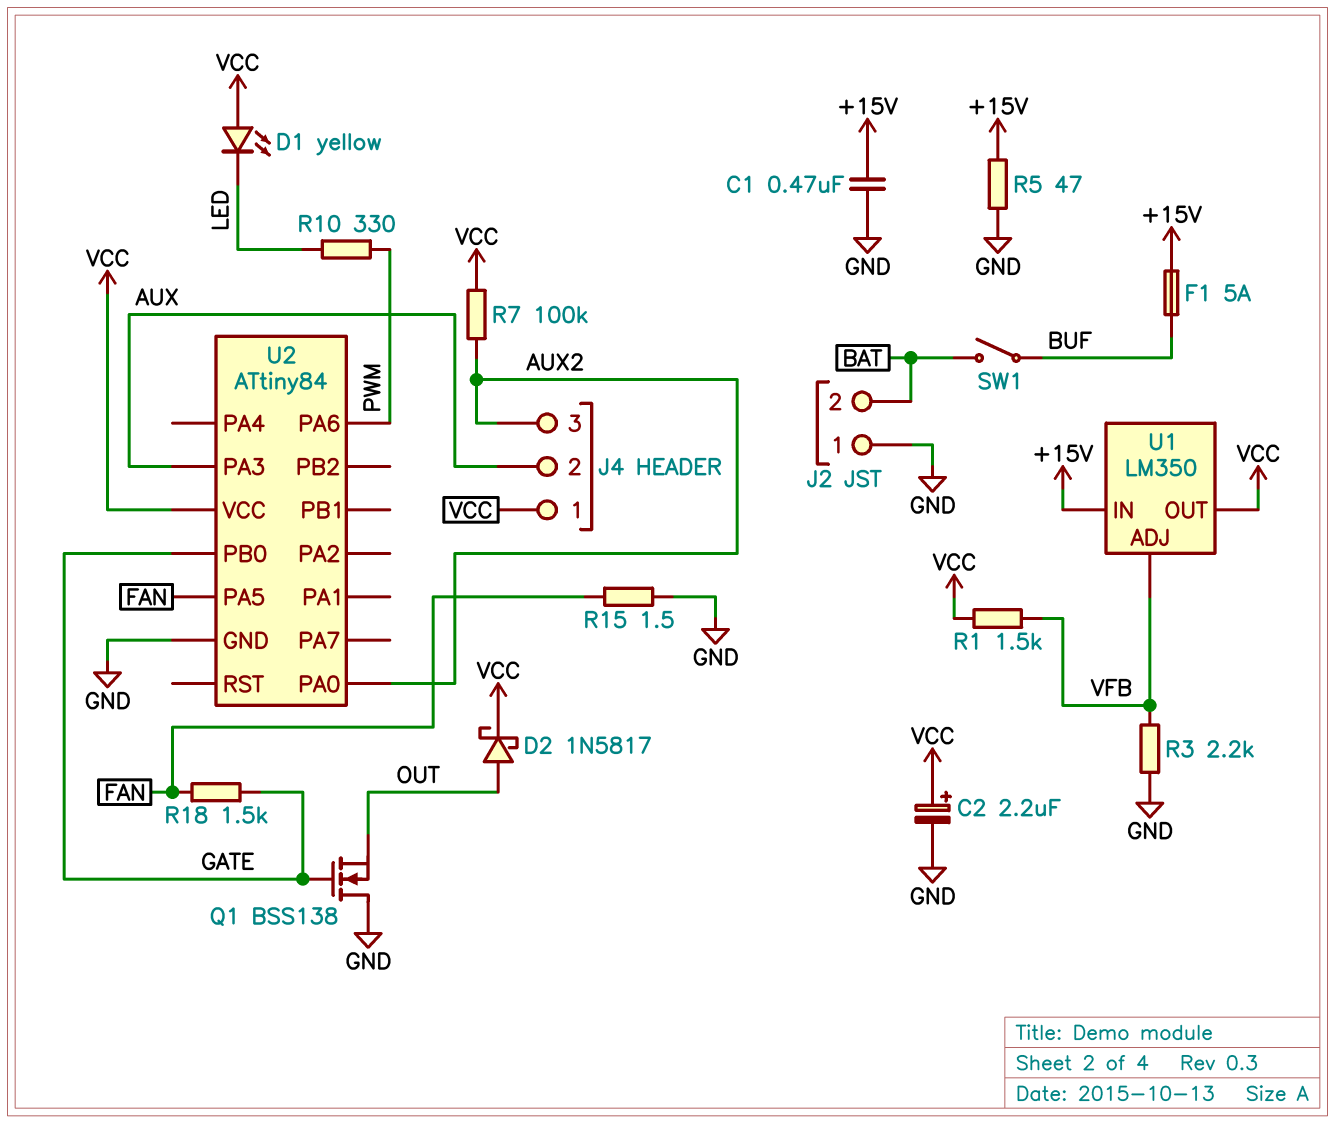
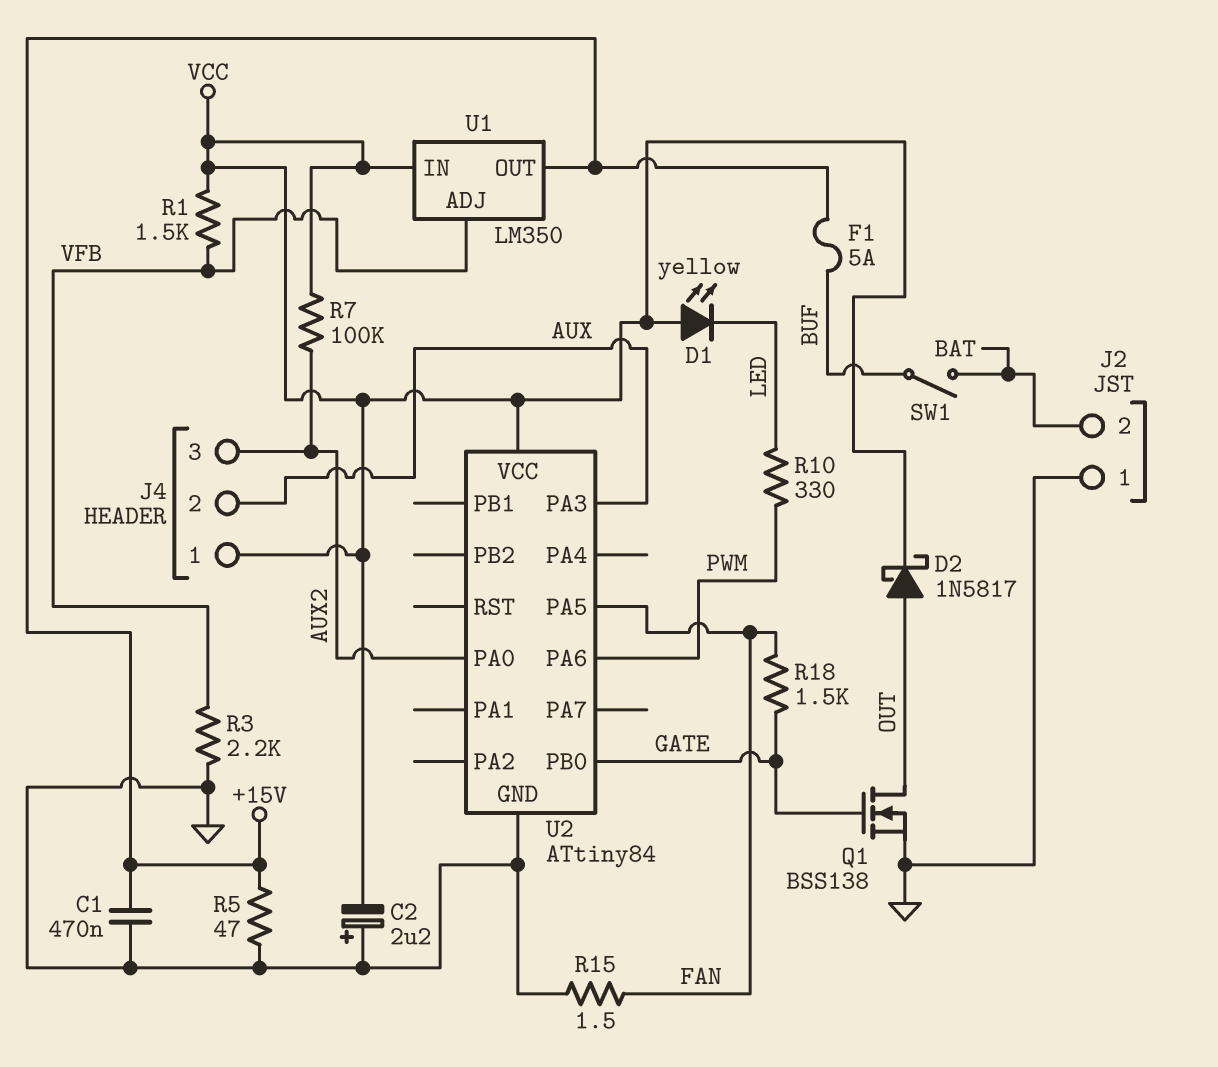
C2: 2.2uF (plus VCC, minus GND) -> 2.2uF (plus GND, minus VCC)
Q1: NMOS BSS138 (G GATE, D GND, S OUT) -> NMOS BSS138 (G GATE, D OUT, S GND)
U1 pin IN: +15V -> VCC
U1 pin OUT: VCC -> +15V

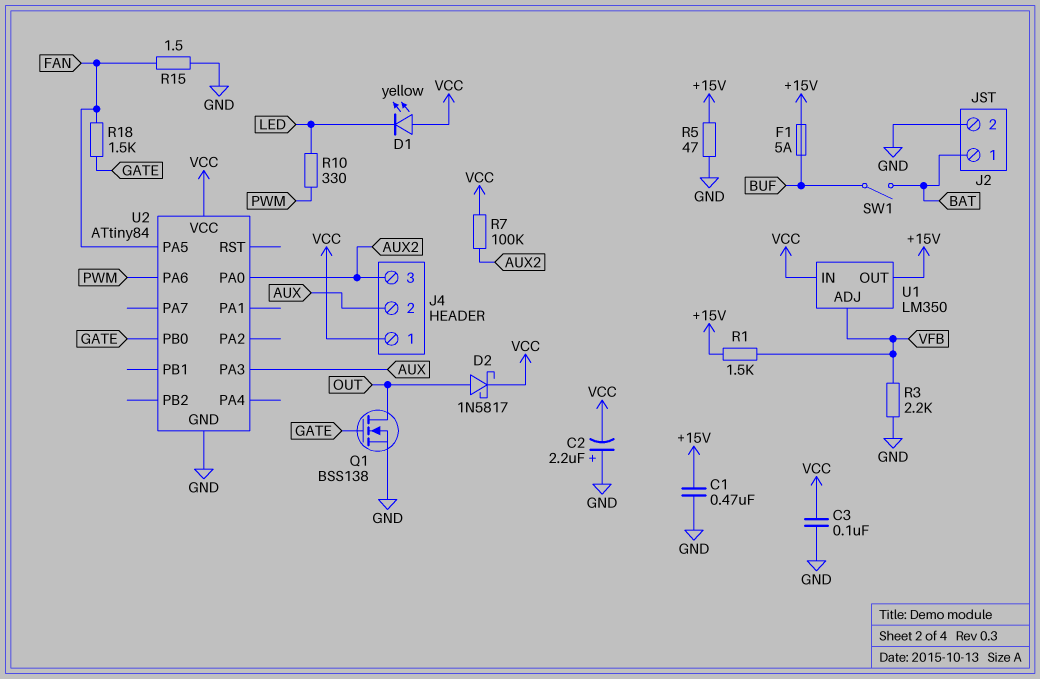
C3: none -> 100nF (GND, VCC)
J2 pin 1: GND -> BAT
J2 pin 2: BAT -> GND
R1: 1.5k (VCC, VFB) -> 1.5k (+15V, VFB)

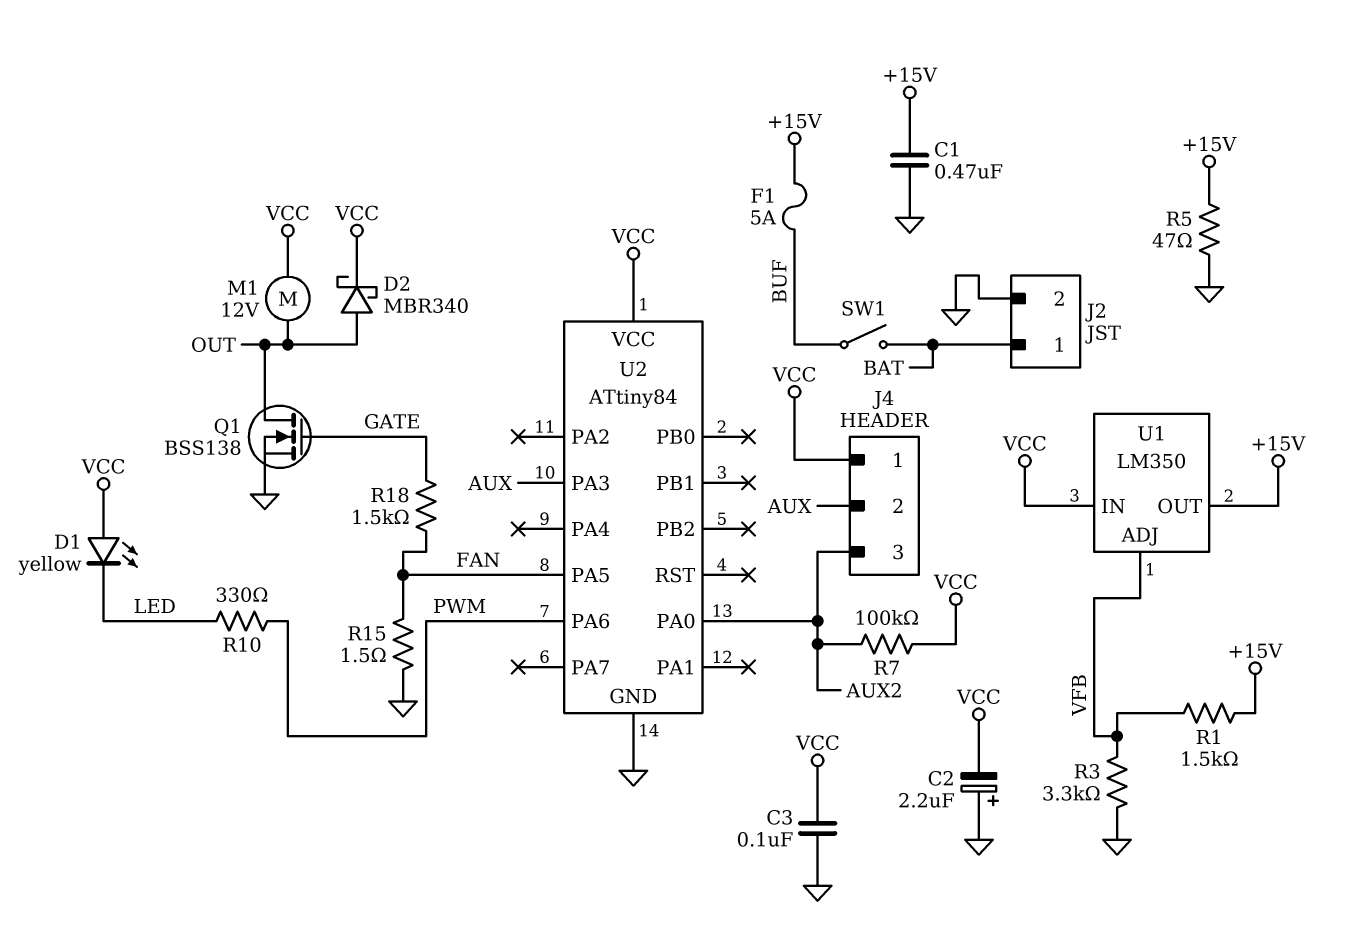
D2: schottky 1N5817 (A OUT, K VCC) -> schottky MBR340 (A OUT, K VCC)
M1: none -> motor 12V (OUT, VCC)
R3: 2.2k (GND, VFB) -> 3.3k (GND, VFB)
U2 pin PB0: GATE -> none

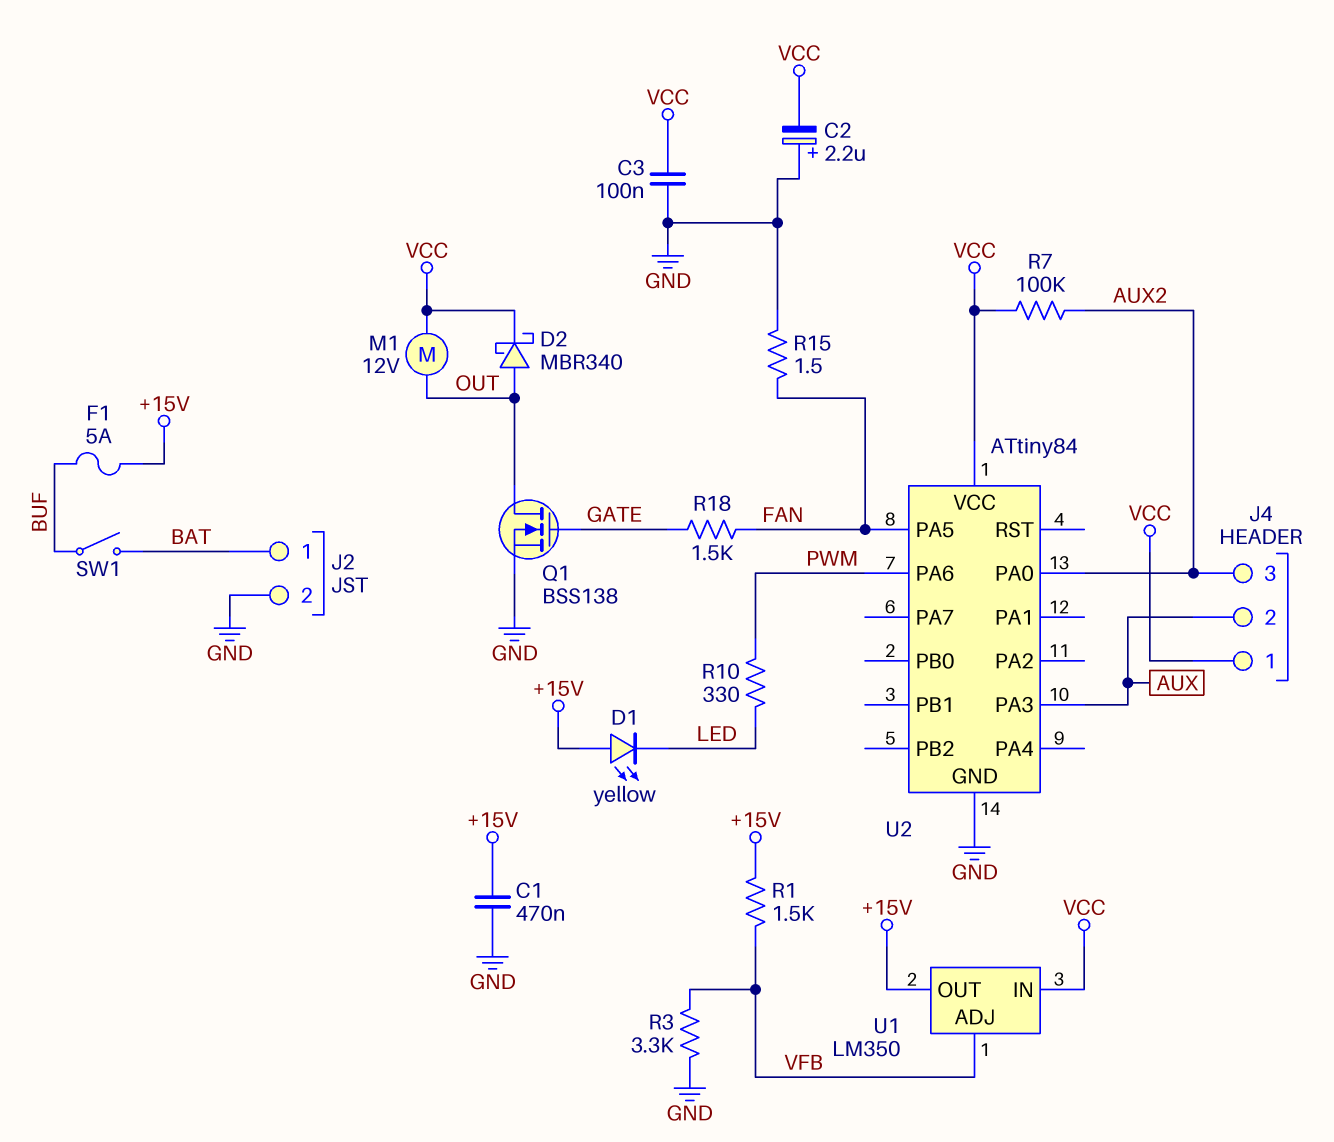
D1: LED yellow (A VCC, K LED) -> LED yellow (A +15V, K LED)
R5: 47 (+15V, GND) -> none

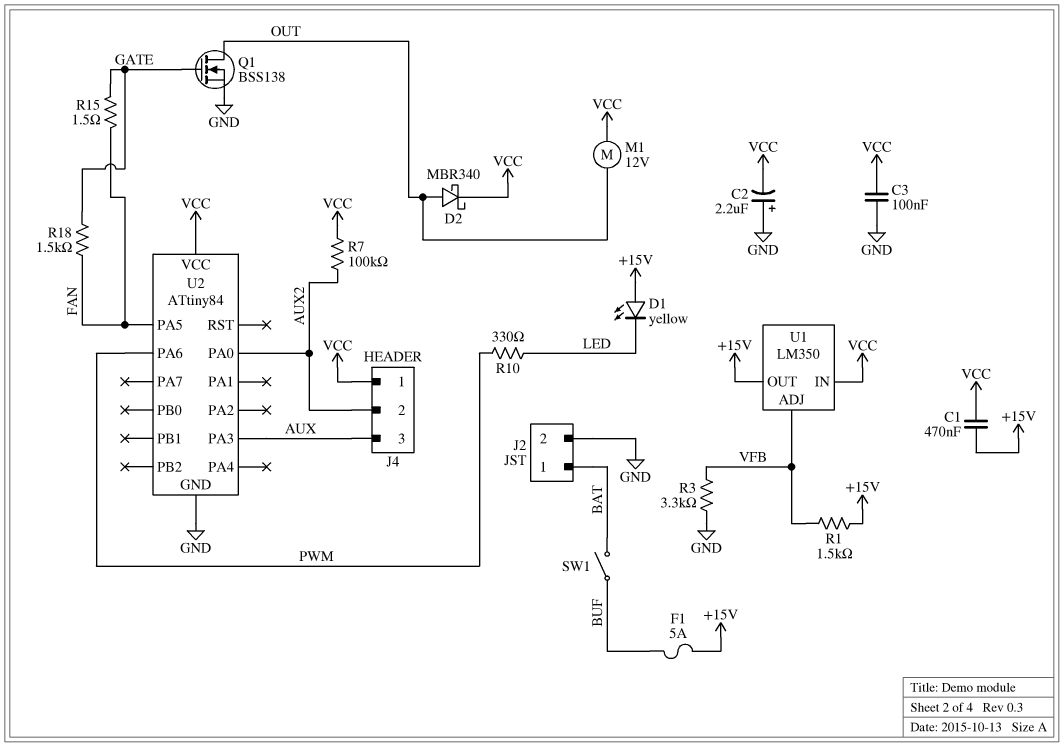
C1: 470nF (+15V, GND) -> 470nF (+15V, VCC)
J4 pin 2: AUX -> AUX2
J4 pin 3: AUX2 -> AUX
R15: 1.5 (FAN, GND) -> 1.5 (FAN, GATE)

